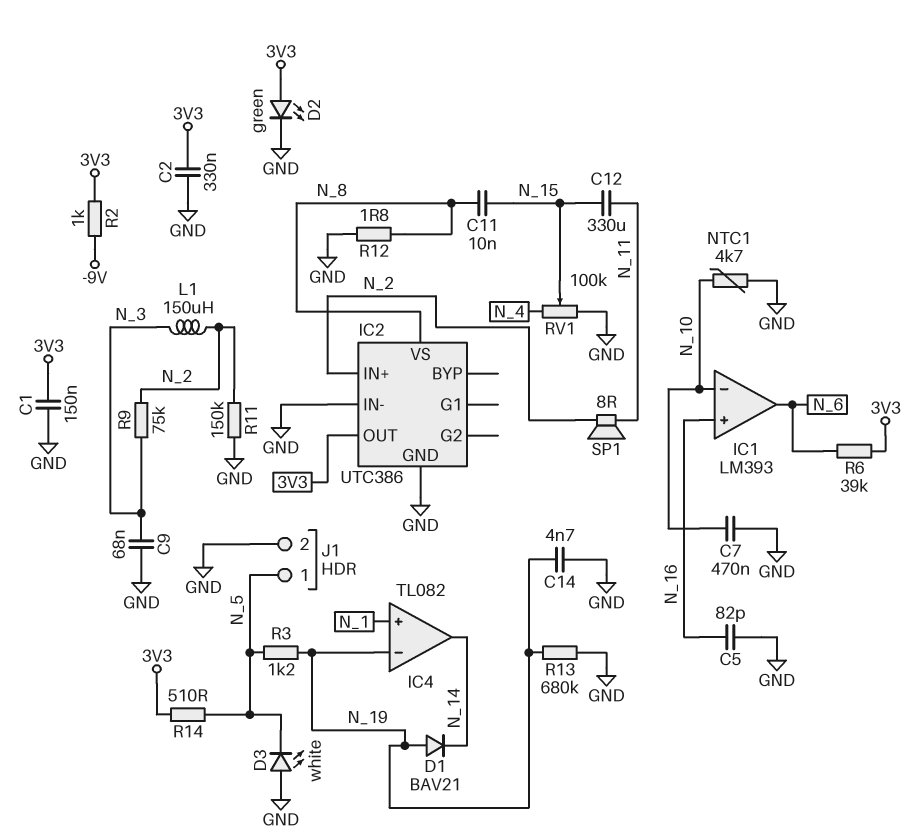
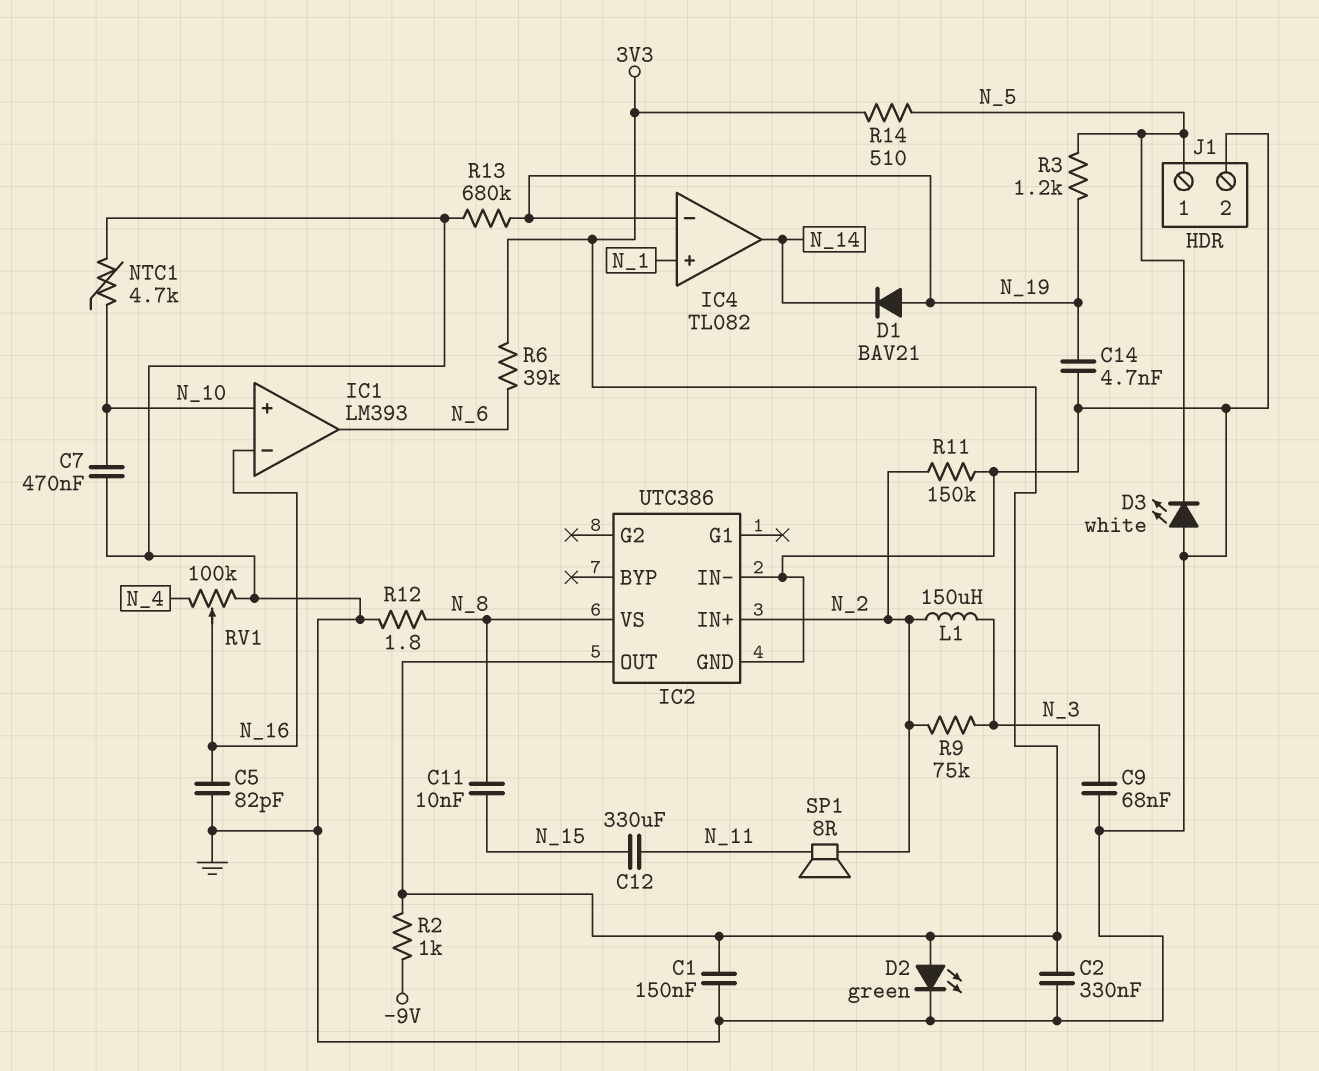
IC1 pin in+: N_16 -> N_10
IC1 pin in-: N_10 -> N_16
RV1: 100k (GND, N_4, wiper N_15) -> 100k (GND, N_4, wiper N_16)

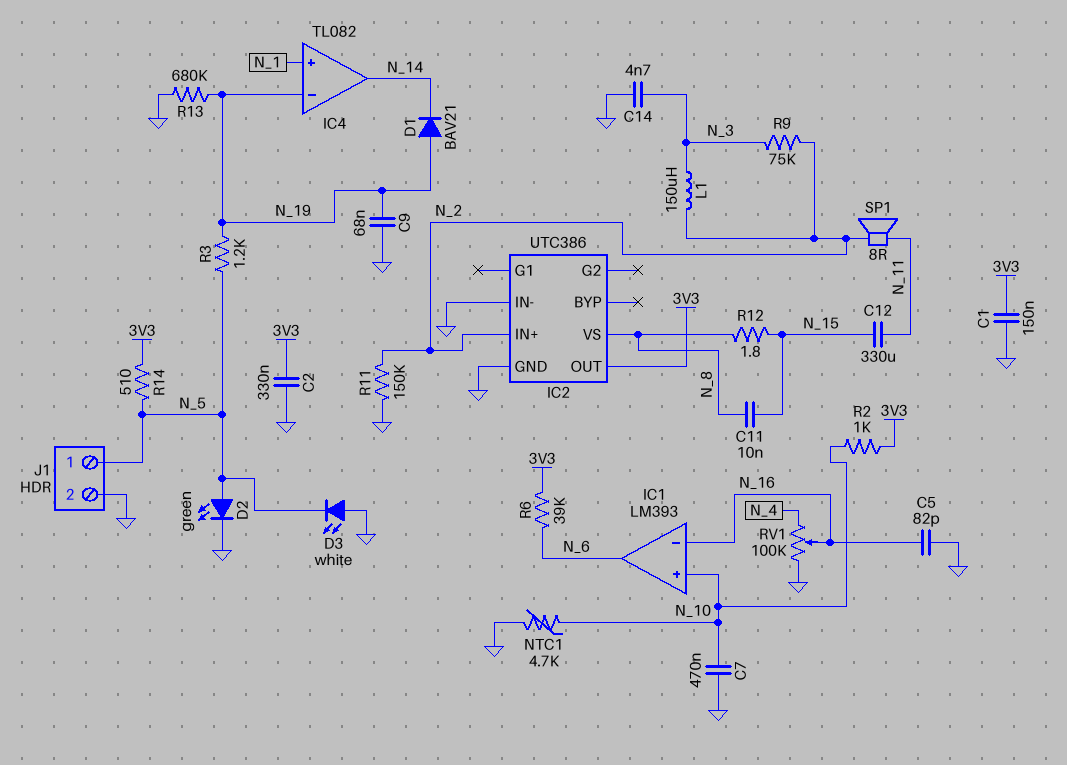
C9: 68nF (GND, N_3) -> 68nF (GND, N_19)
C14: 4.7nF (GND, N_19) -> 4.7nF (GND, N_3)
D2: LED green (A 3V3, K GND) -> LED green (A N_5, K GND)
R2: 1k (-9V, 3V3) -> 1k (3V3, N_10)
R12: 1.8 (GND, N_8) -> 1.8 (N_8, N_15)

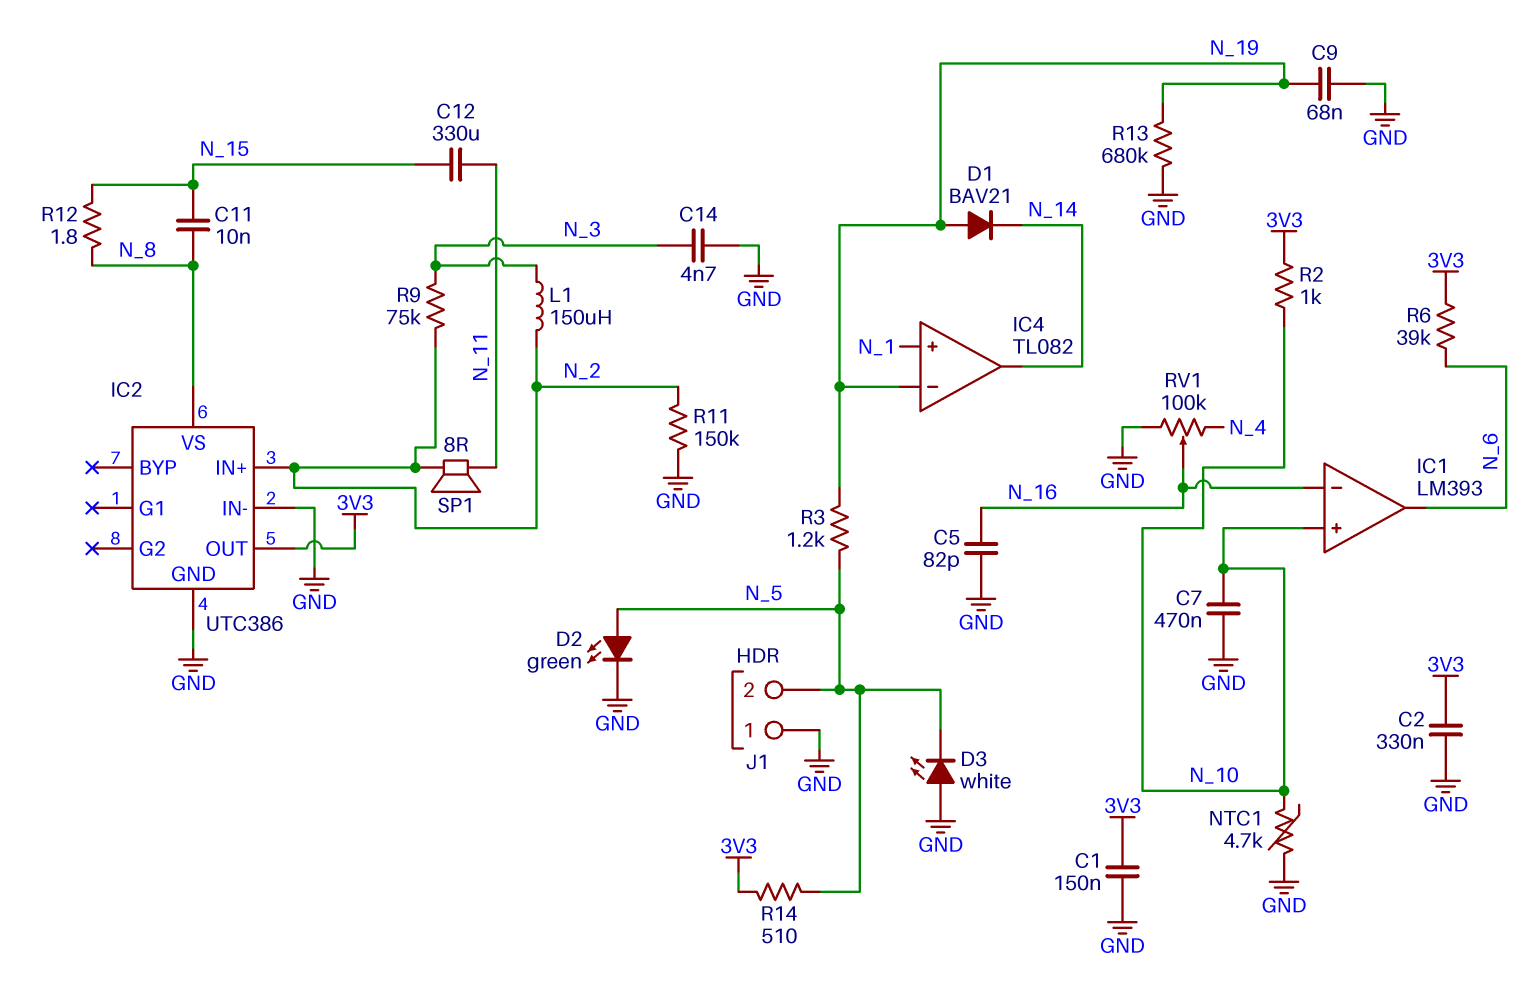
J1 pin 1: N_5 -> GND
J1 pin 2: GND -> N_5

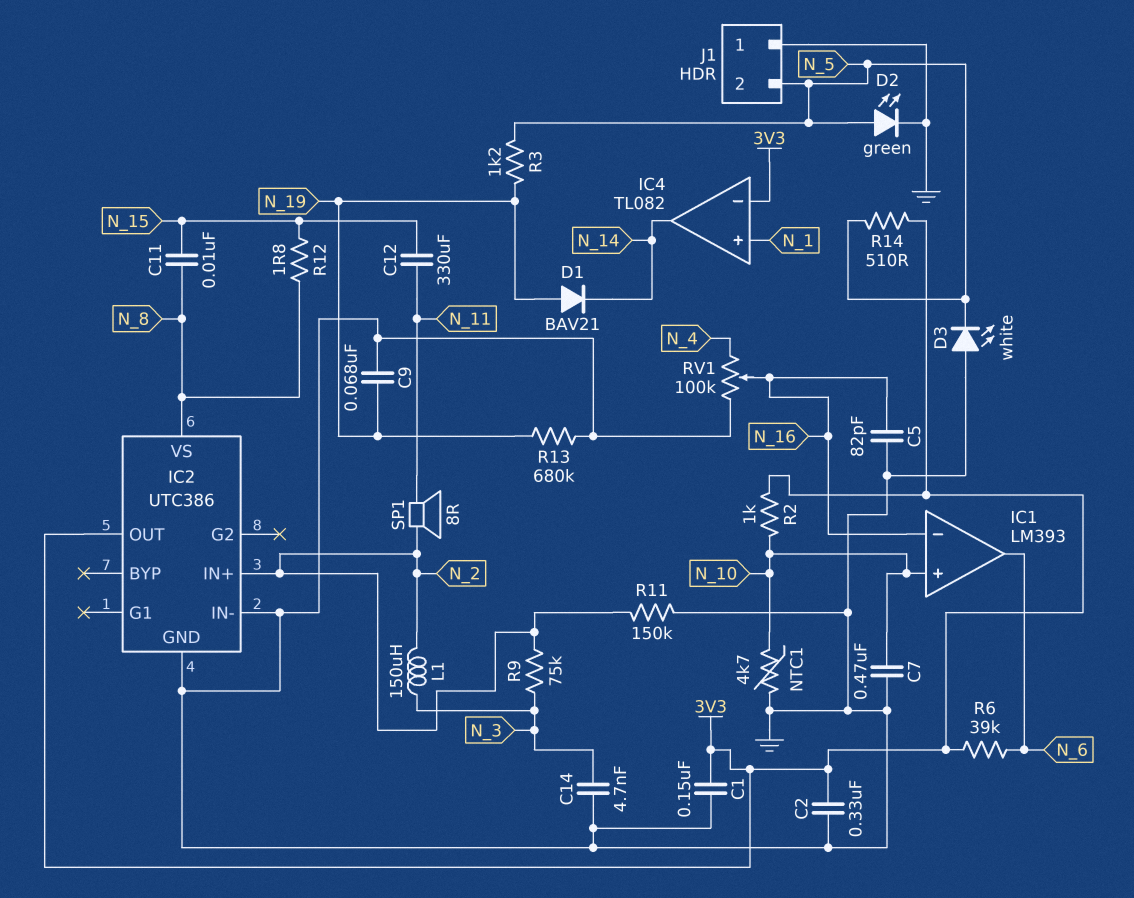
IC4 pin in-: N_19 -> 3V3

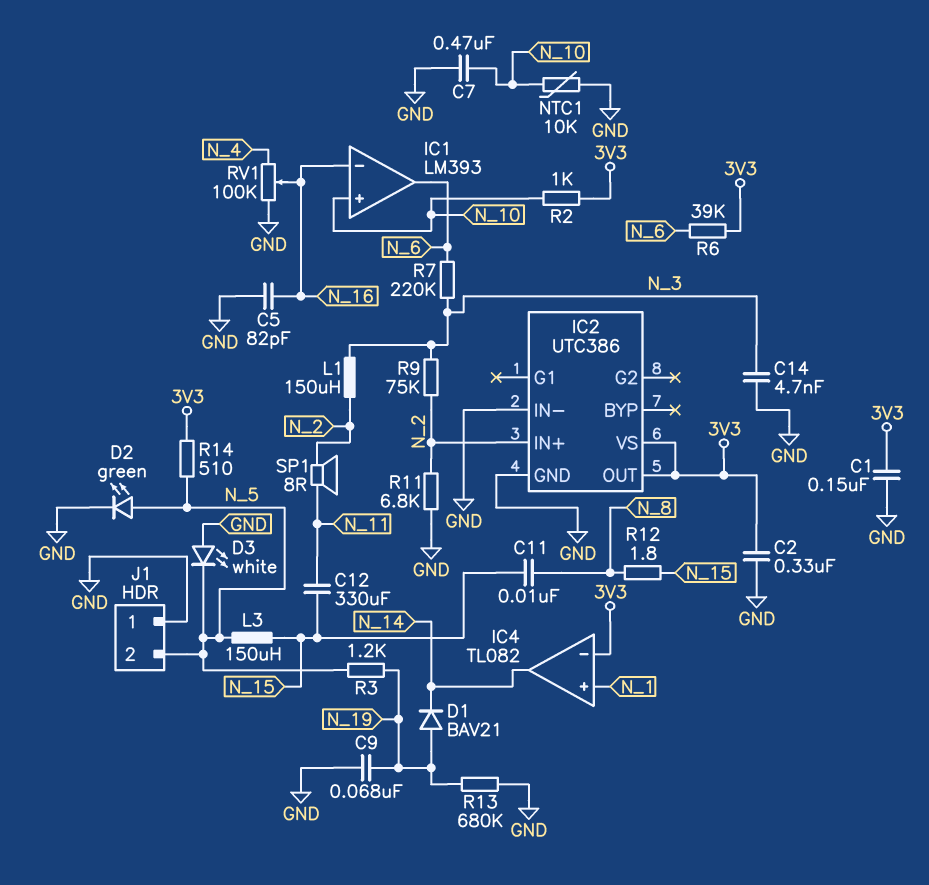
IC2 pin VS: N_8 -> 3V3
L3: none -> 150uH (N_5, N_15)
NTC1: 4.7k (GND, N_10) -> 10k (GND, N_10)
R7: none -> 220k (N_3, N_6)
R11: 150k (GND, N_2) -> 6.8k (GND, N_2)

